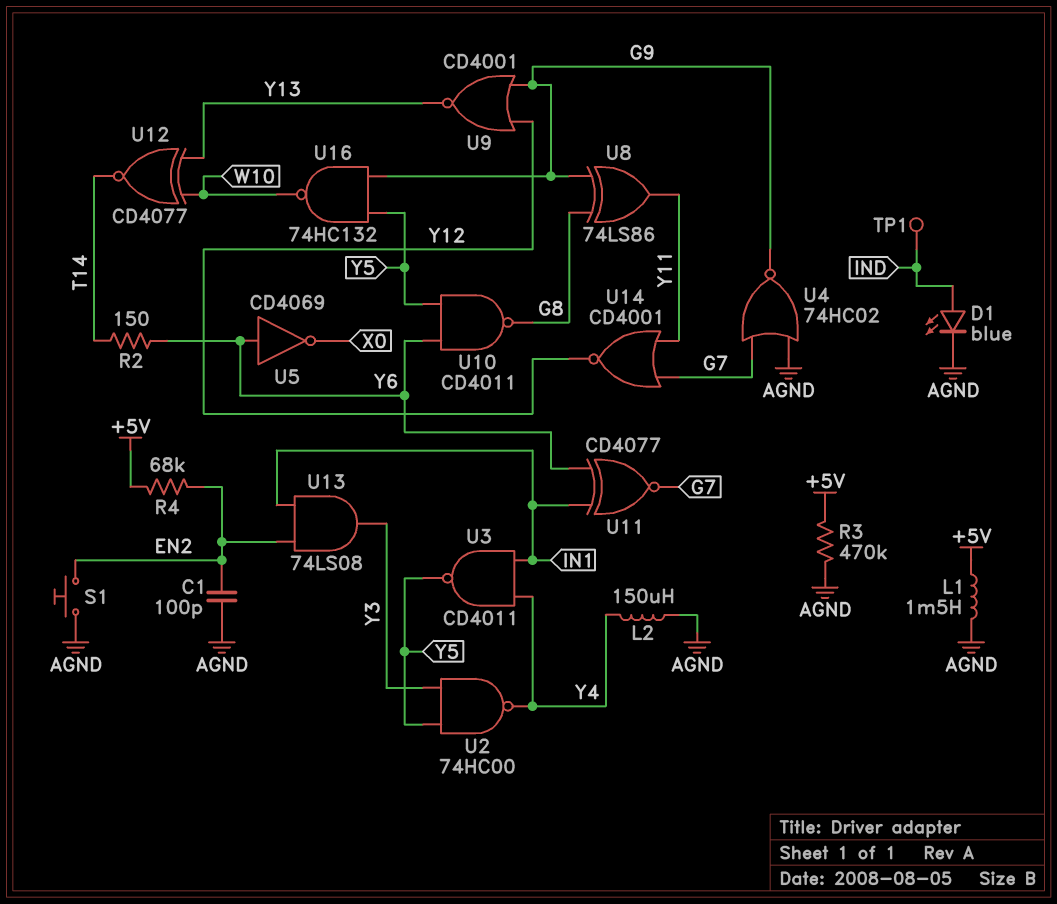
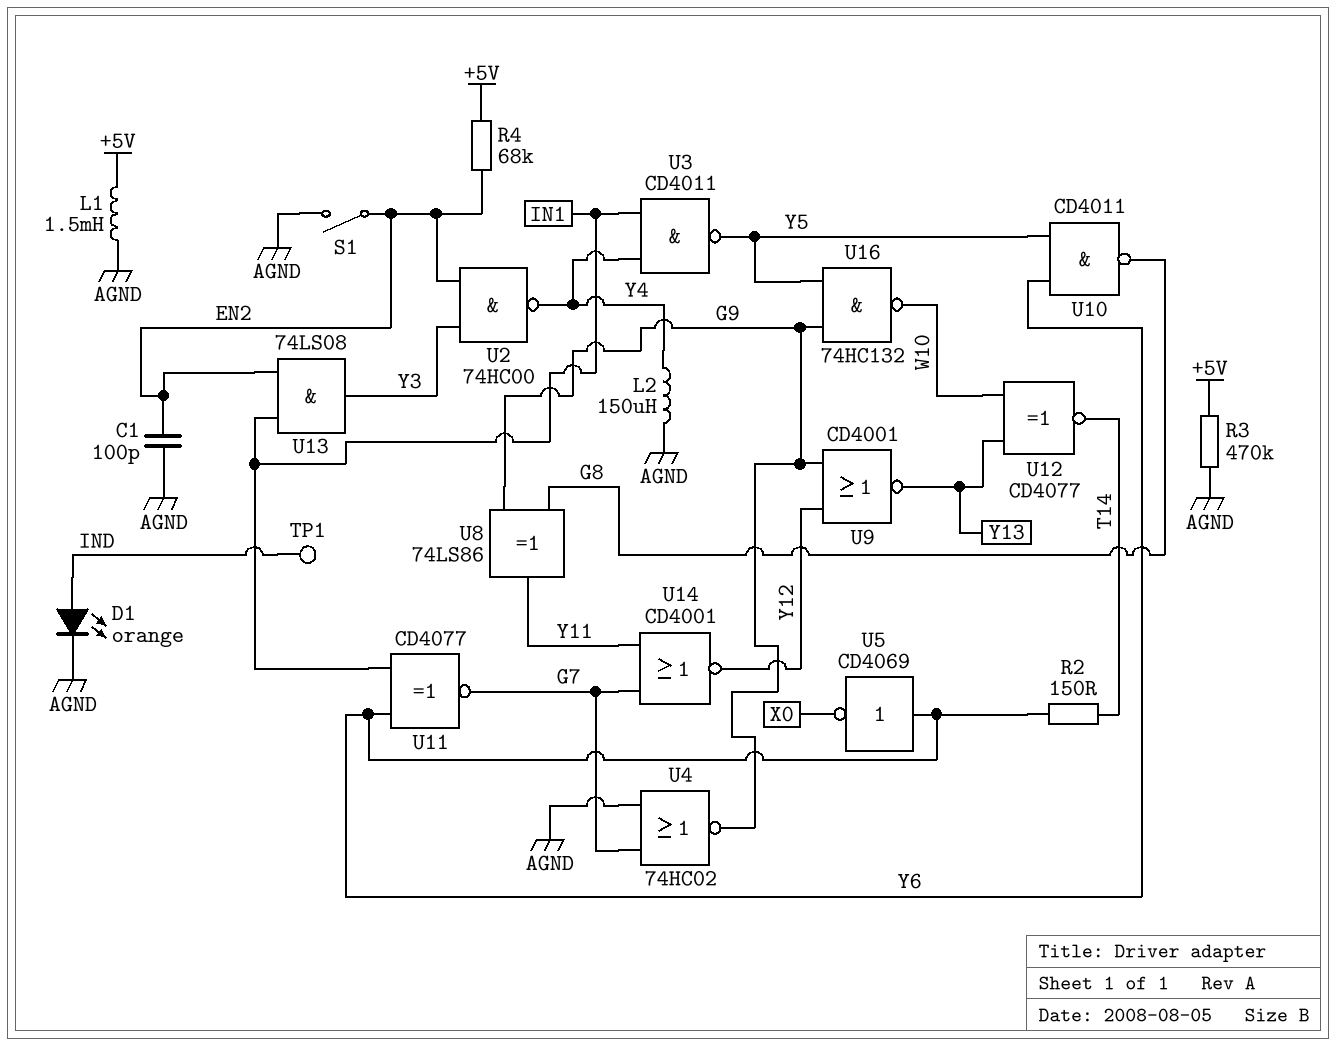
D1: LED blue (A IND, K AGND) -> LED orange (A IND, K AGND)
S1: button (AGND, EN2) -> switch (AGND, EN2)
U2: NAND 74HC00 (in Y3, in Y5, out Y4) -> NAND 74HC00 (in EN2, in Y3, out Y4)

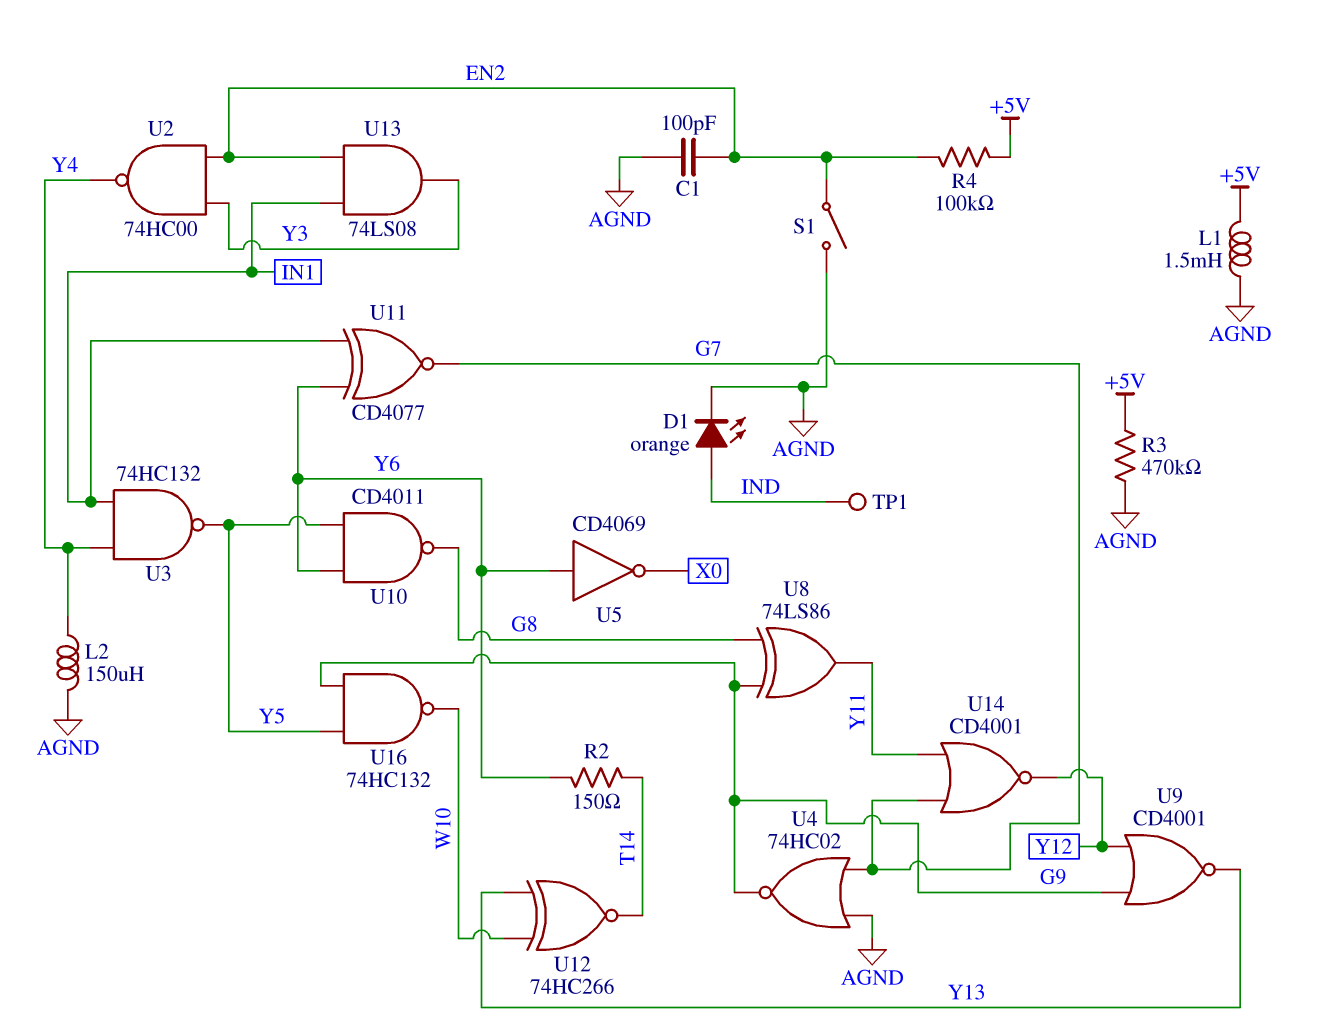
R4: 68k (+5V, EN2) -> 100k (+5V, EN2)
U3: NAND CD4011 (in IN1, in Y4, out Y5) -> NAND 74HC132 (in IN1, in Y4, out Y5)
U12: XNOR CD4077 (in W10, in Y13, out T14) -> XNOR 74HC266 (in W10, in Y13, out T14)

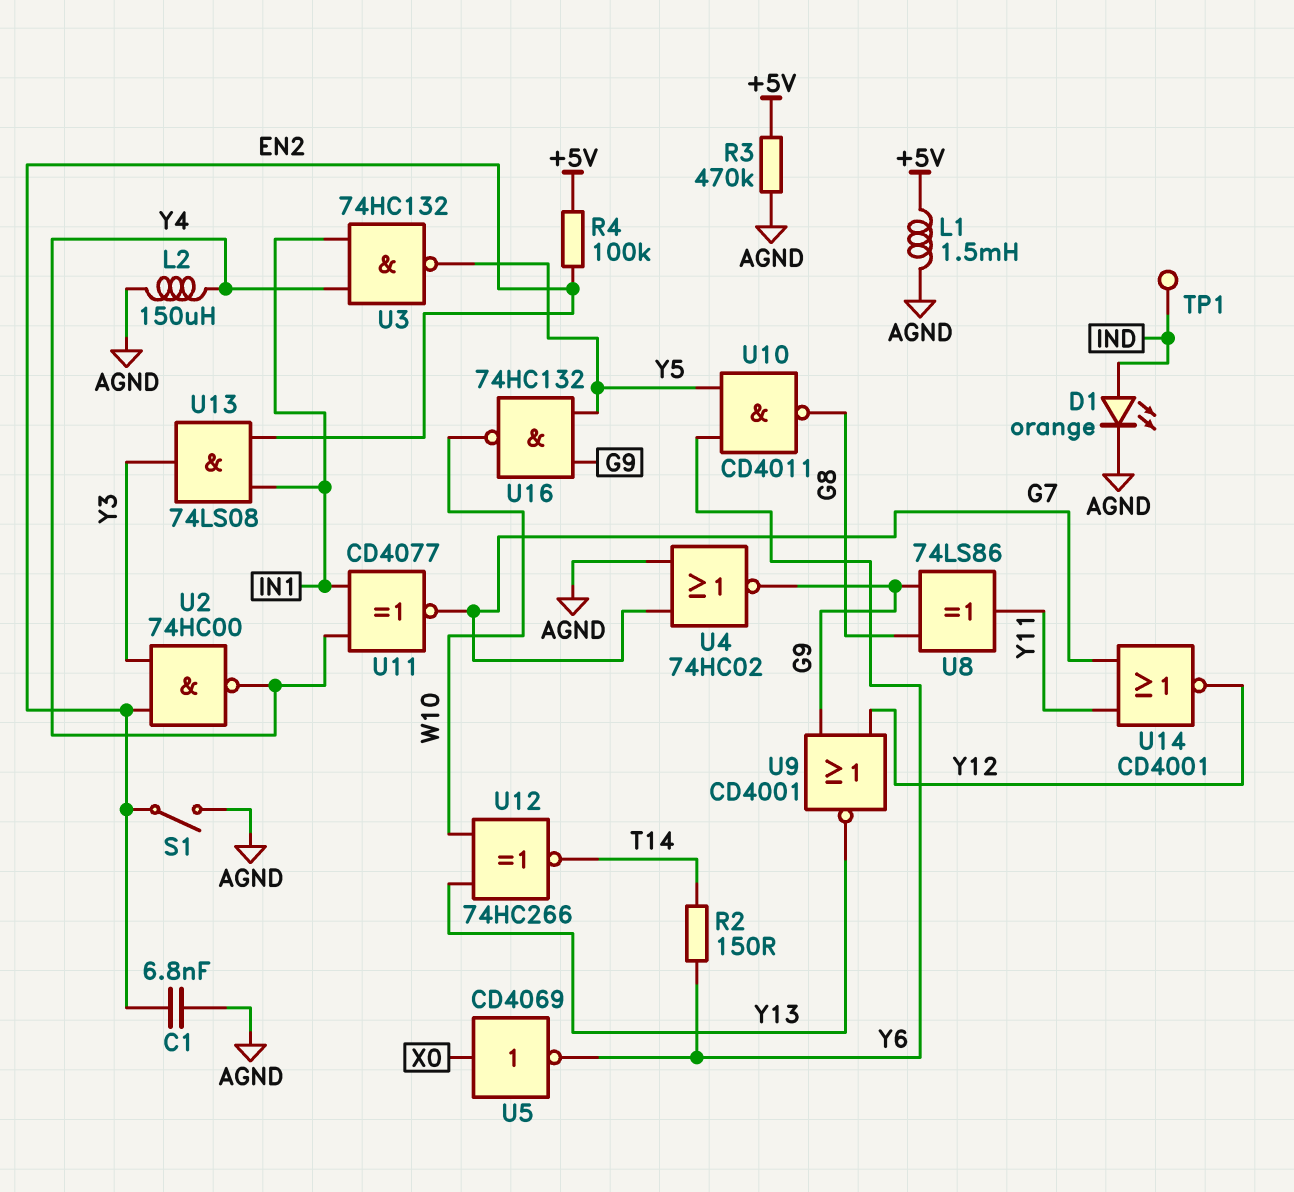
C1: 100pF (AGND, EN2) -> 6.8nF (AGND, EN2)
U5: NOT CD4069 (in Y6, out X0) -> NOT CD4069 (in X0, out Y6)
U11: XNOR CD4077 (in IN1, in Y6, out G7) -> XNOR CD4077 (in IN1, in Y4, out G7)

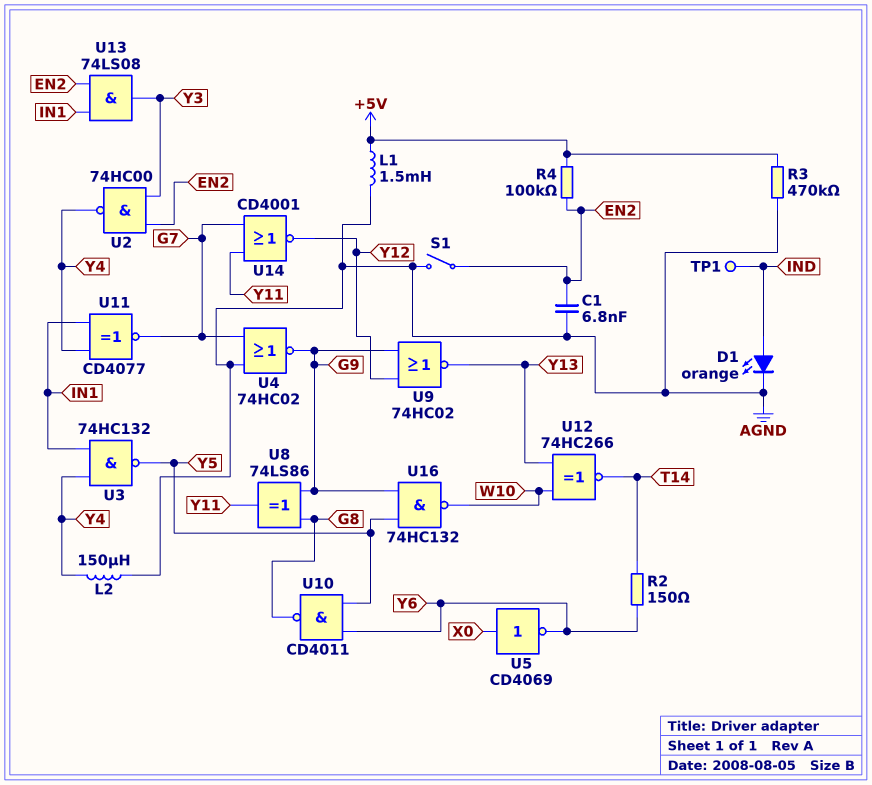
U9: NOR CD4001 (in G9, in Y12, out Y13) -> NOR 74HC02 (in G9, in Y12, out Y13)

